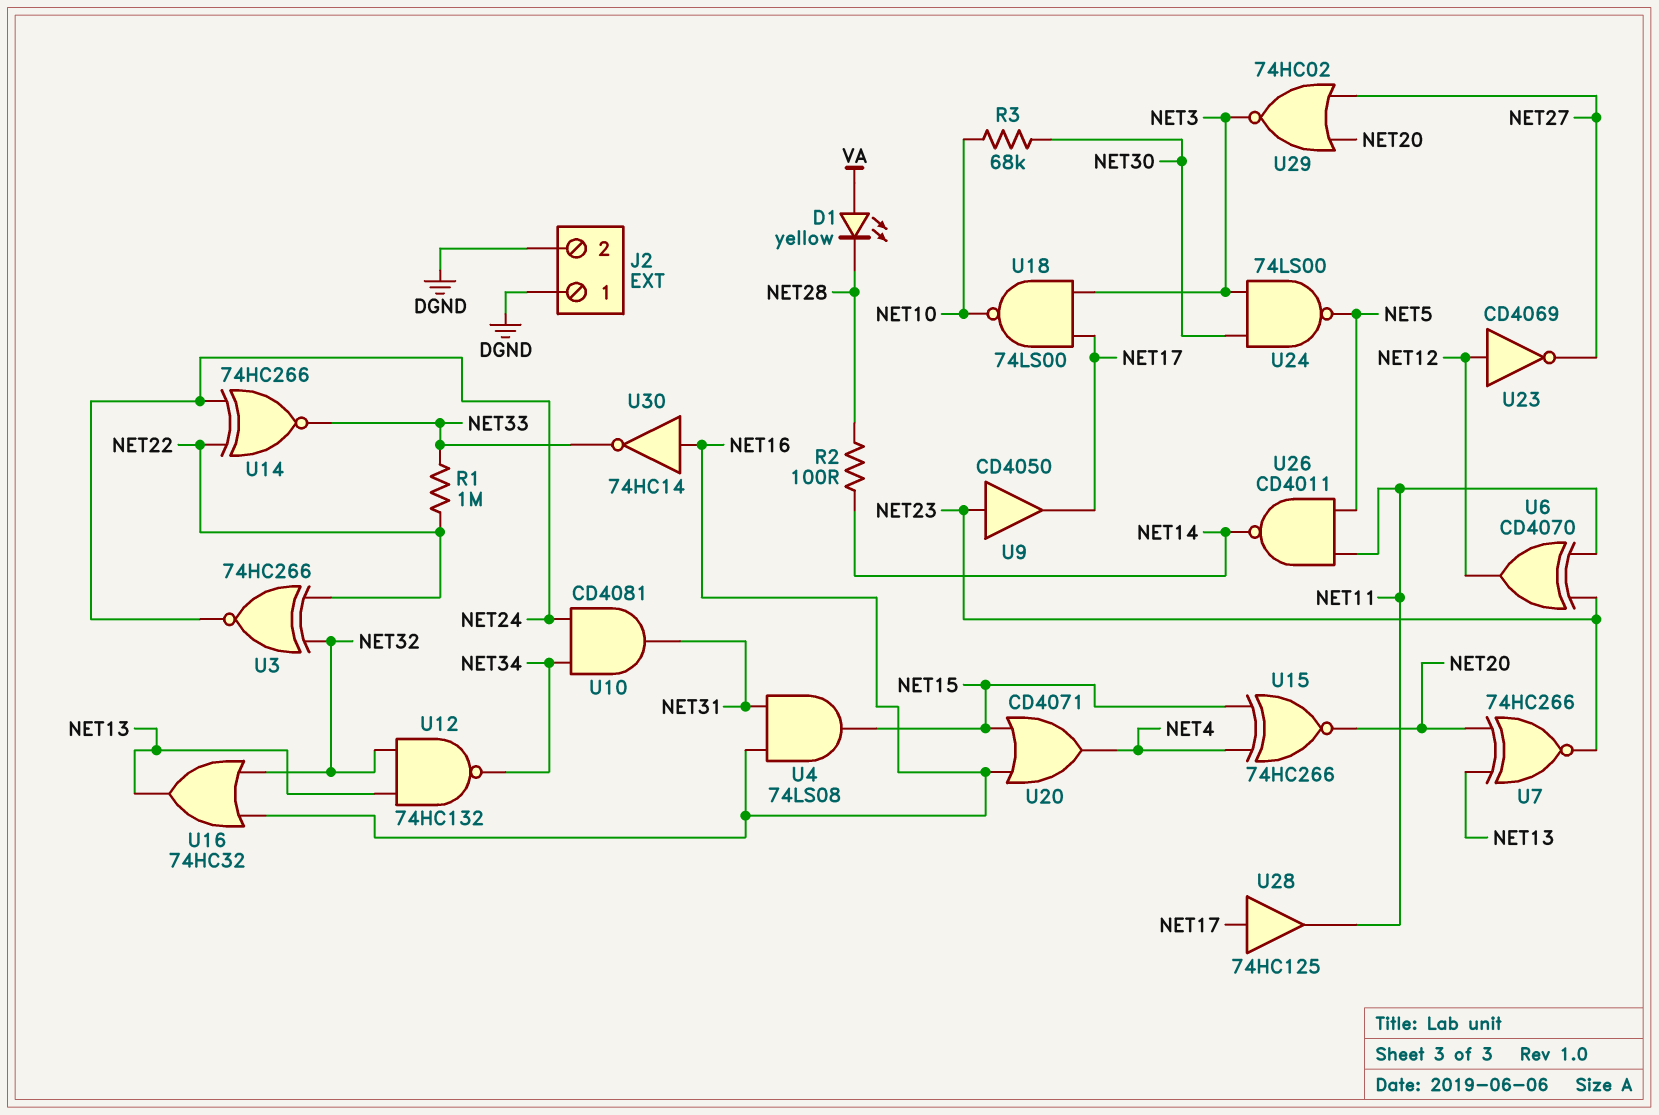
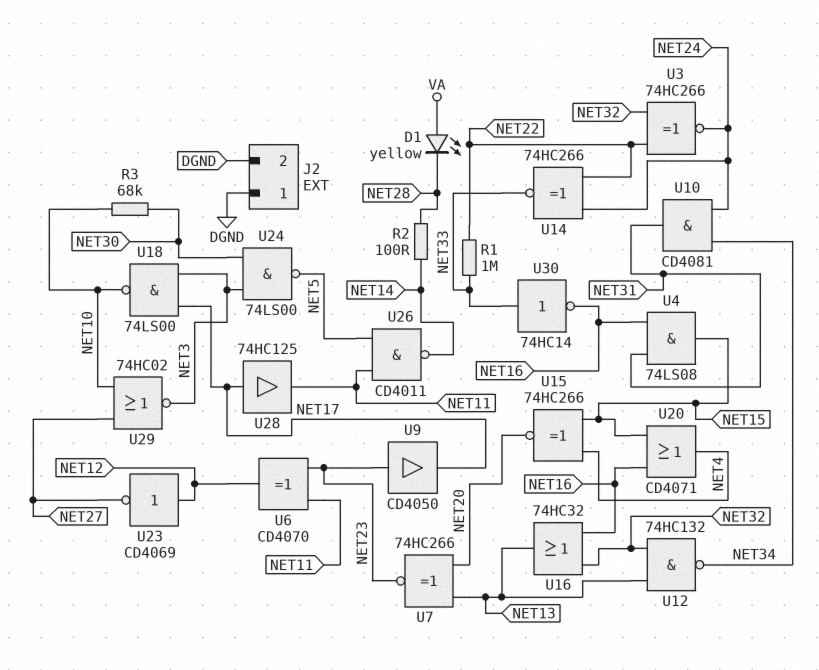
U29: NOR 74HC02 (in NET20, in NET27, out NET3) -> NOR 74HC02 (in NET10, in NET27, out NET3)
U30: NOT 74HC14 (in NET16, out NET33) -> NOT 74HC14 (in NET33, out NET16)

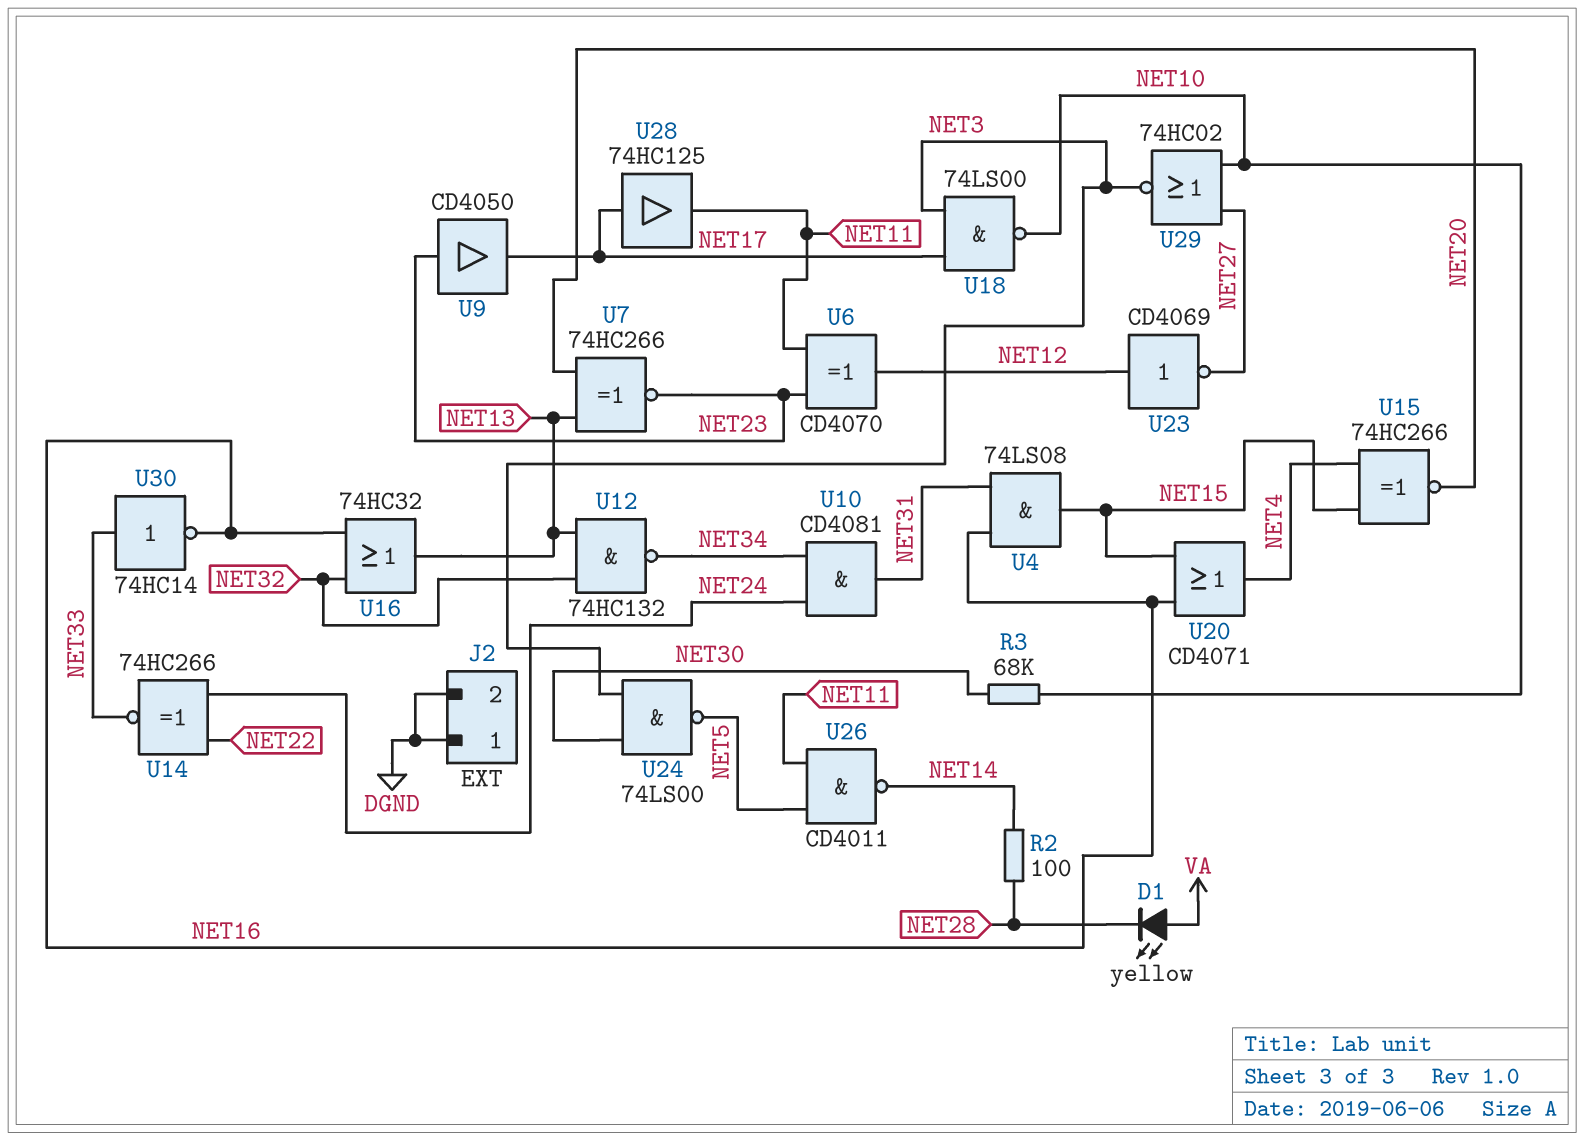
R1: 1M (NET22, NET33) -> none
U3: XNOR 74HC266 (in NET22, in NET32, out NET24) -> none

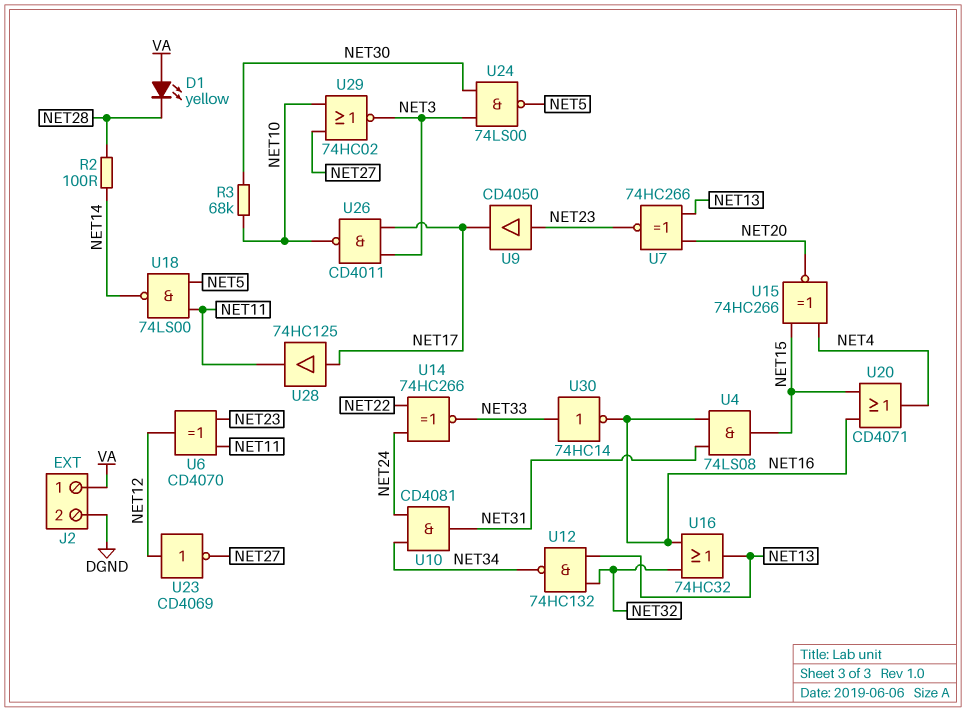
J2 pin 1: DGND -> VA
U18: NAND 74LS00 (in NET3, in NET17, out NET10) -> NAND 74LS00 (in NET5, in NET11, out NET14)
U26: NAND CD4011 (in NET5, in NET11, out NET14) -> NAND CD4011 (in NET3, in NET17, out NET10)

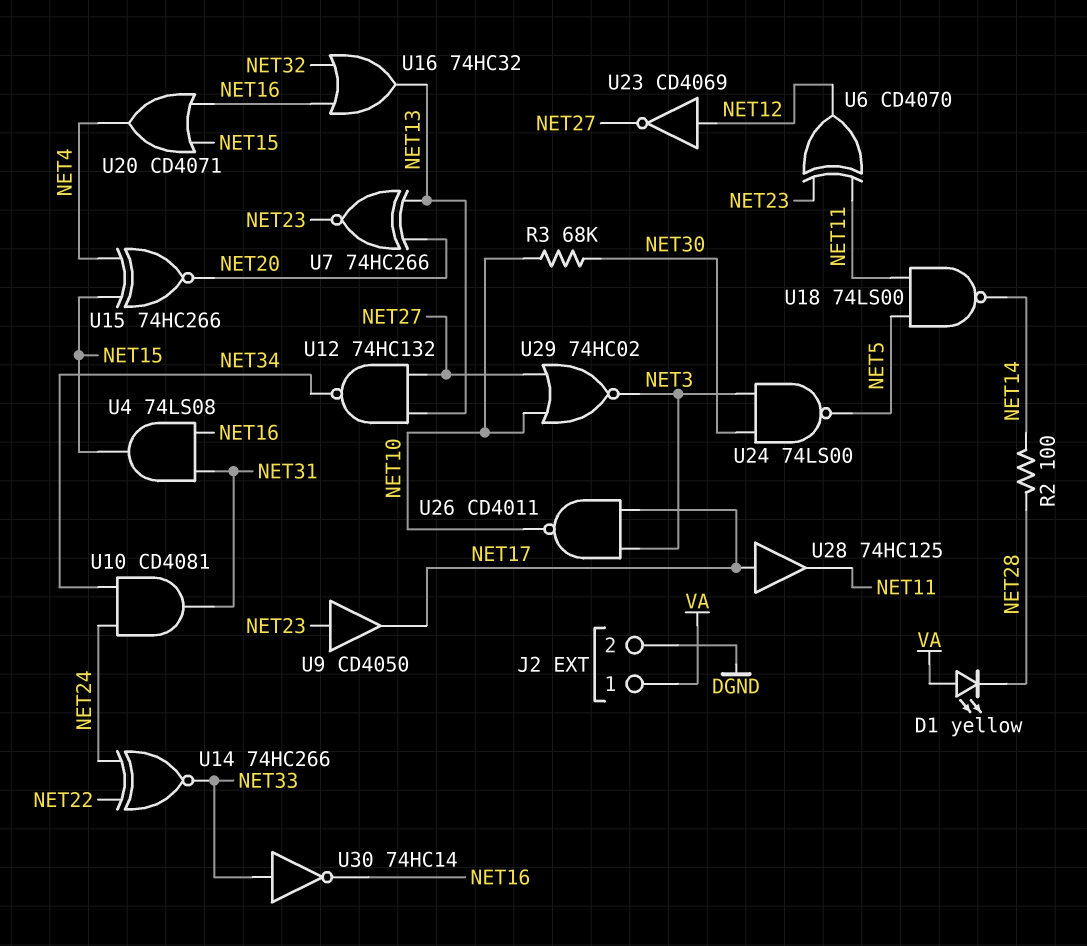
U12: NAND 74HC132 (in NET13, in NET32, out NET34) -> NAND 74HC132 (in NET13, in NET27, out NET34)

